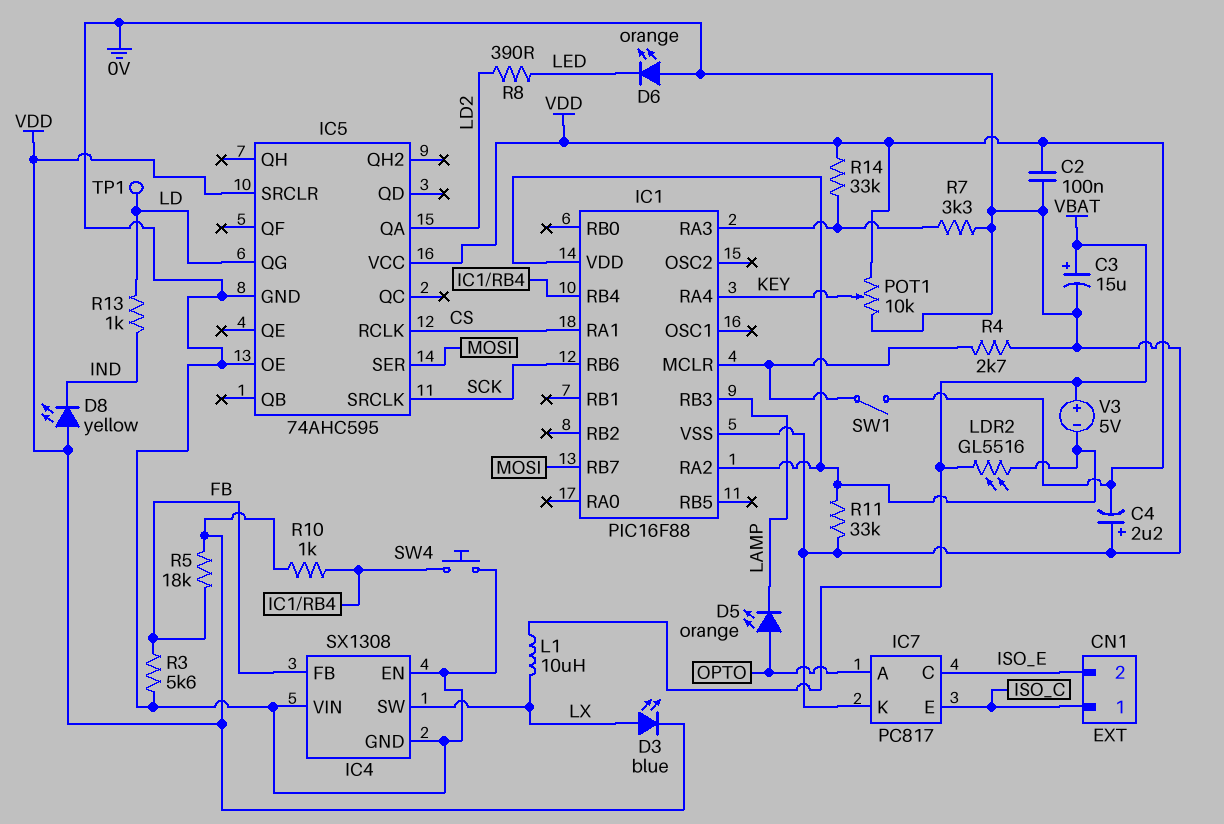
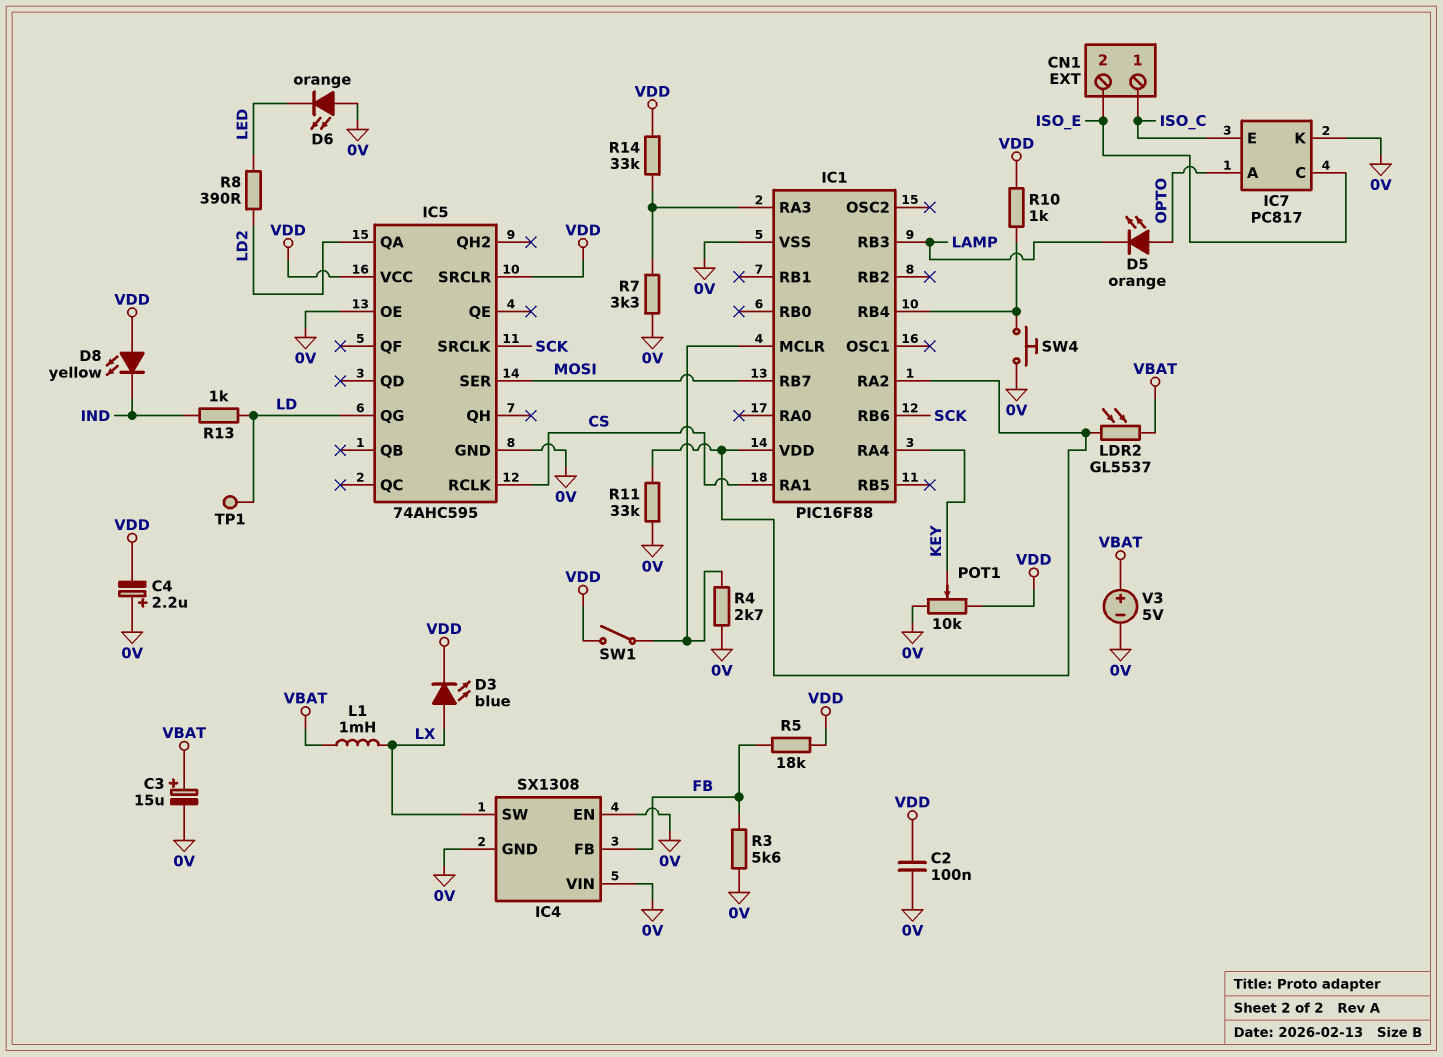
L1: 10uH (LX, VBAT) -> 1mH (LX, VBAT)
LDR2: GL5516 (IC1/RA2, VBAT) -> GL5537 (IC1/RA2, VBAT)
V3: 5V (plus VBAT, minus IC1/RA2) -> 5V (plus VBAT, minus 0V)

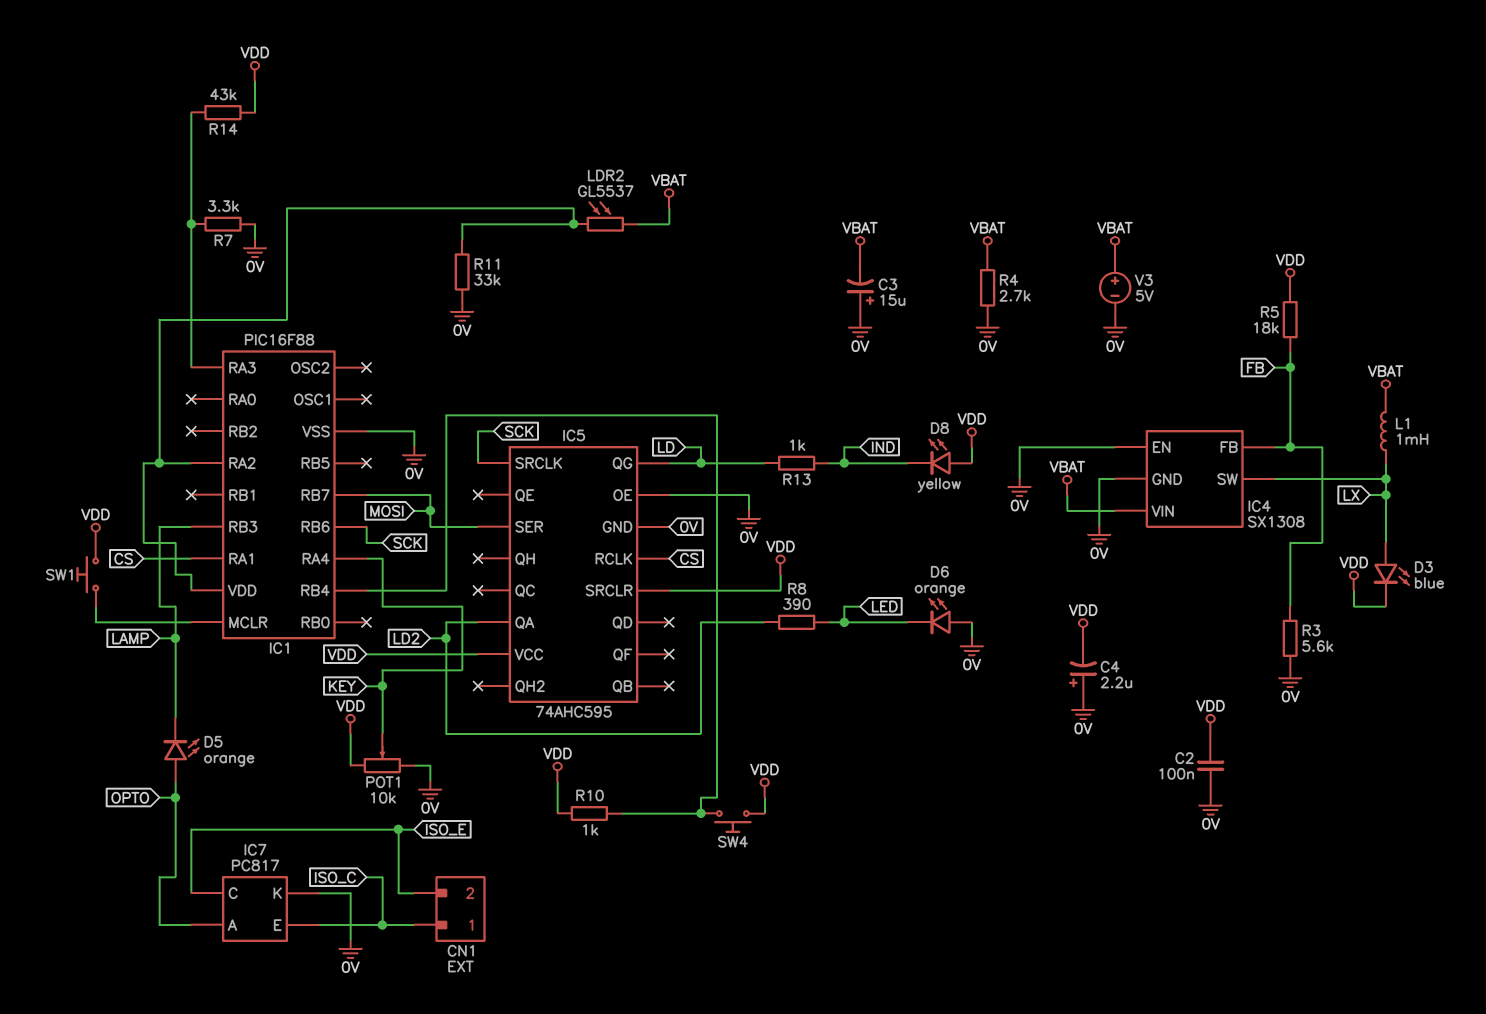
C3: 15uF (plus VBAT, minus 0V) -> 15uF (plus 0V, minus VBAT)
IC4 pin VIN: 0V -> VBAT
R4: 2.7k (0V, IC1/MCLR) -> 2.7k (0V, VBAT)
R14: 33k (IC1/RA3, VDD) -> 43k (IC1/RA3, VDD)
SW1: switch (IC1/MCLR, VDD) -> button (IC1/MCLR, VDD)
SW4: button (0V, IC1/RB4) -> button (IC1/RB4, VDD)
TP1: test point (LD) -> none

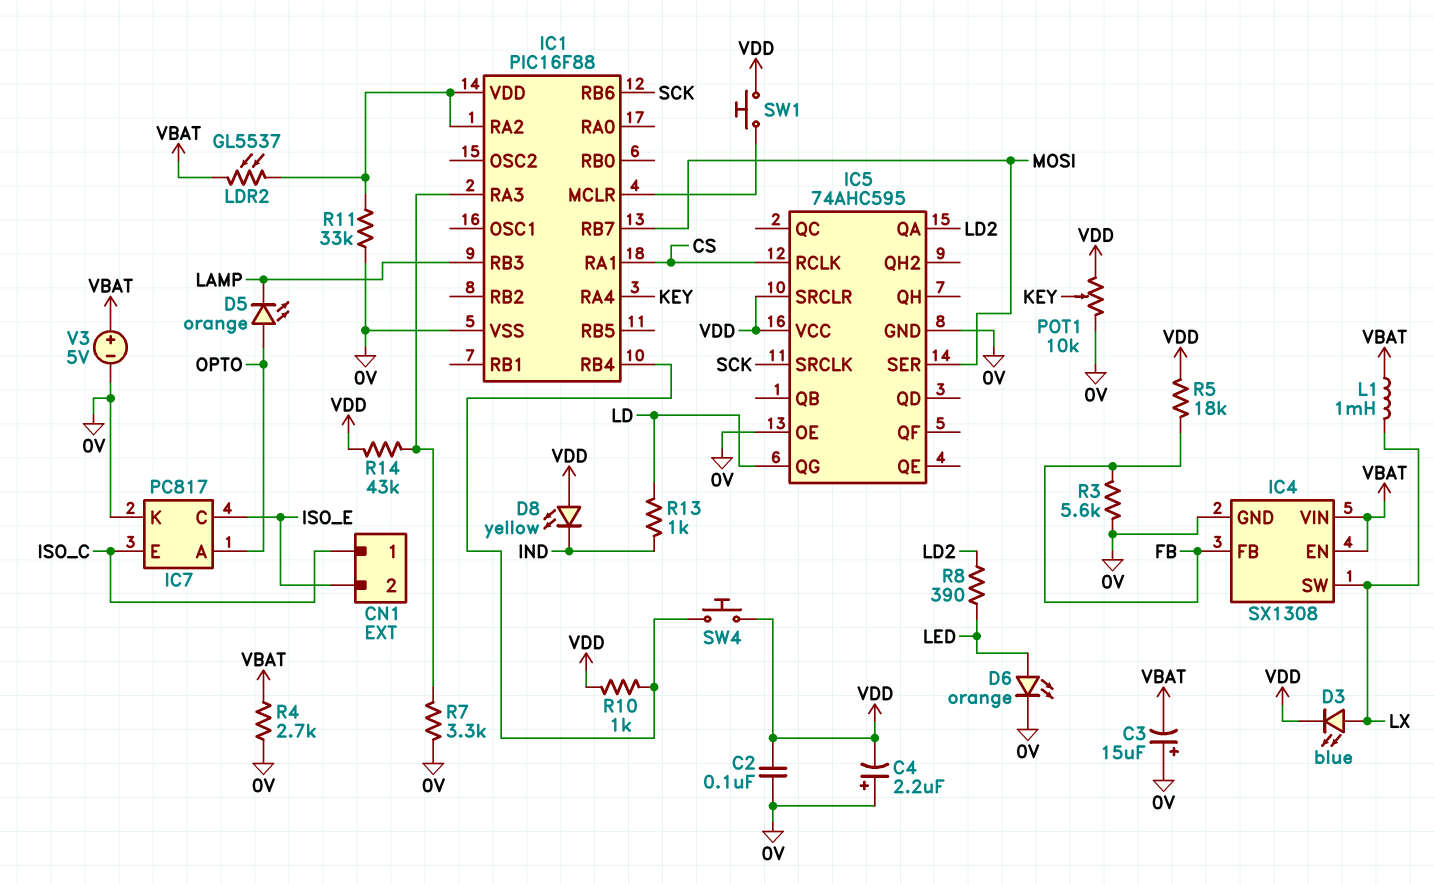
D6: LED orange (A 0V, K LED) -> LED orange (A LED, K 0V)
IC4 pin EN: 0V -> VBAT

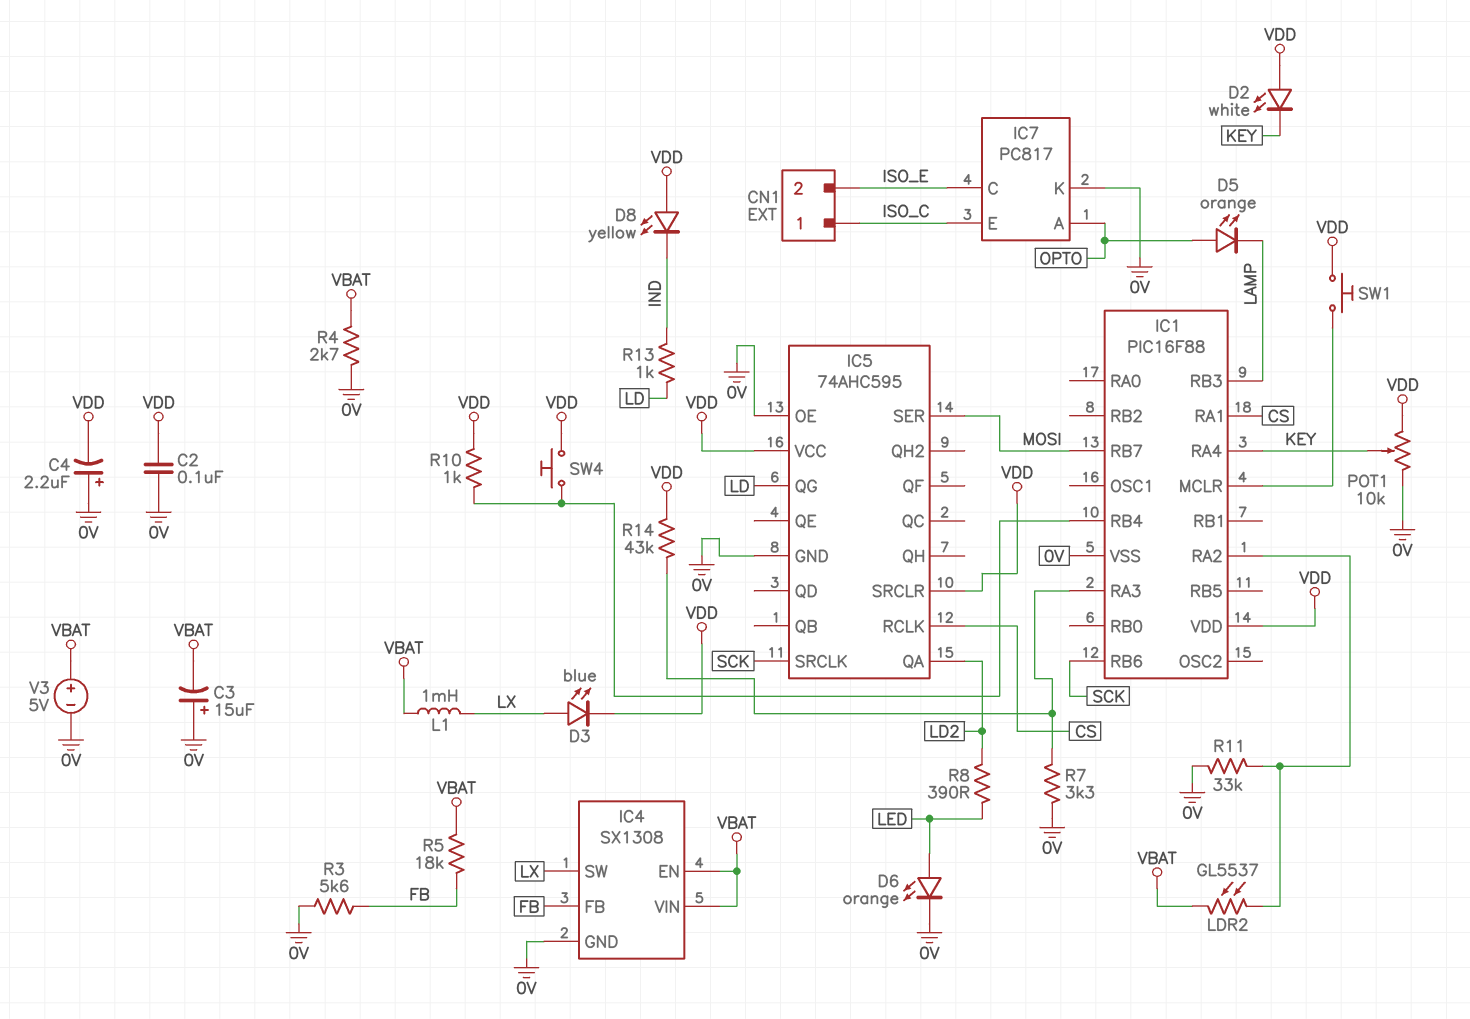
D2: none -> LED white (A VDD, K KEY)
IC1 pin VDD: IC1/RA2 -> VDD
R5: 18k (FB, VDD) -> 18k (FB, VBAT)

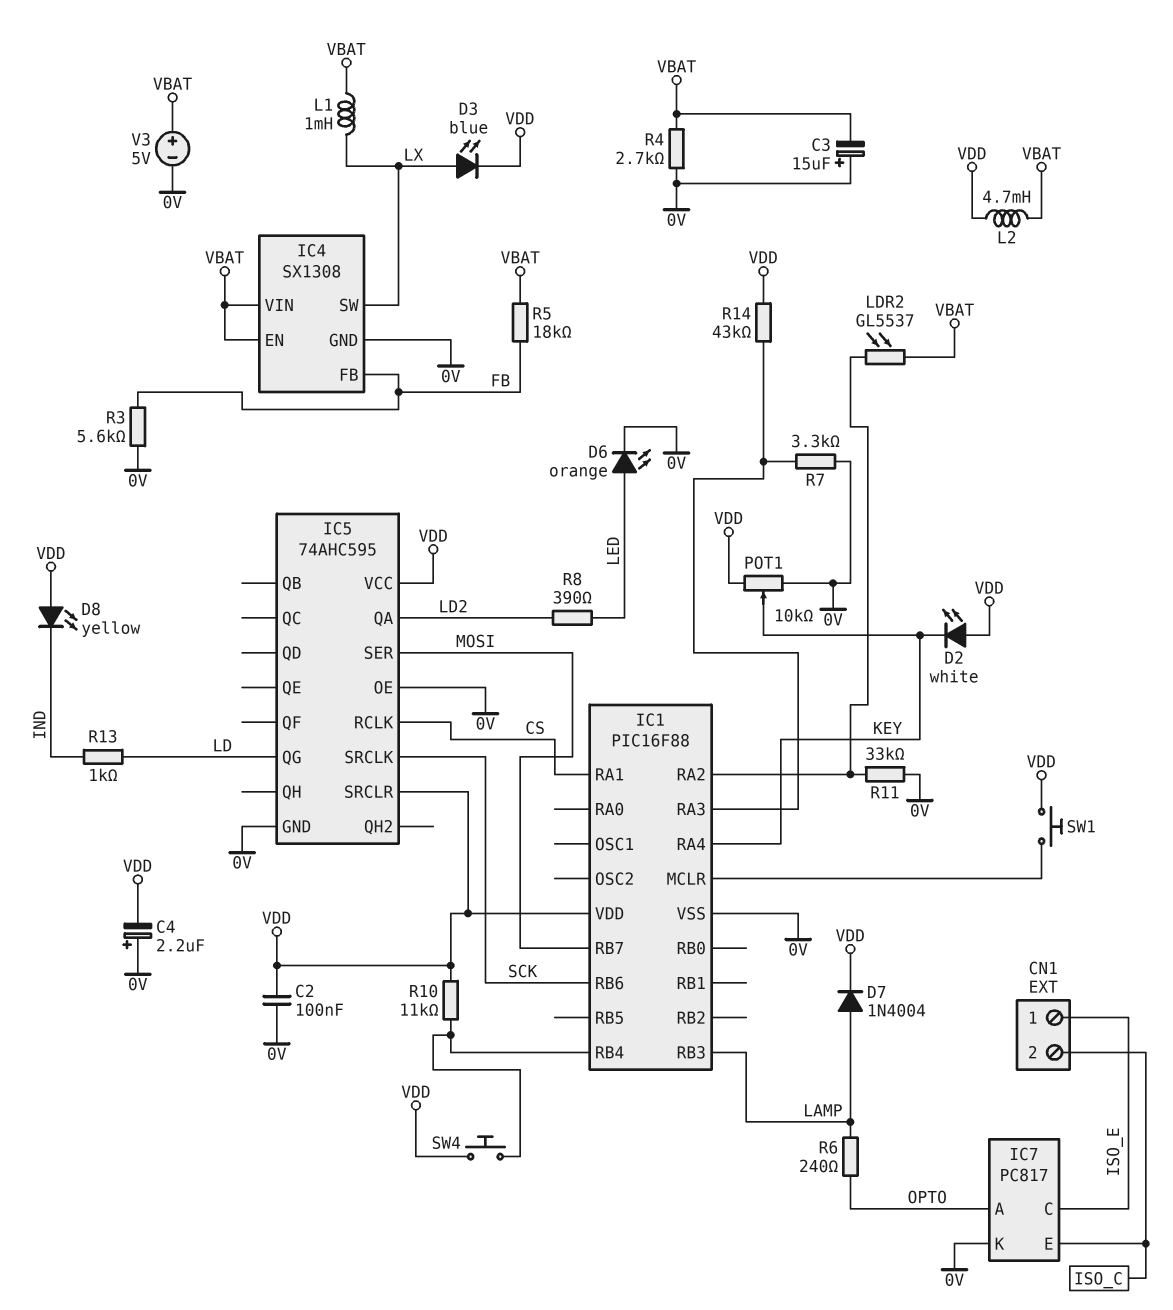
CN1 pin 1: ISO_C -> ISO_E
CN1 pin 2: ISO_E -> ISO_C
D5: LED orange (A OPTO, K LAMP) -> none
D7: none -> diode 1N4004 (A LAMP, K VDD)
L2: none -> 4.7mH (VBAT, VDD)
R6: none -> 240 (LAMP, OPTO)
R10: 1k (IC1/RB4, VDD) -> 11k (IC1/RB4, VDD)

